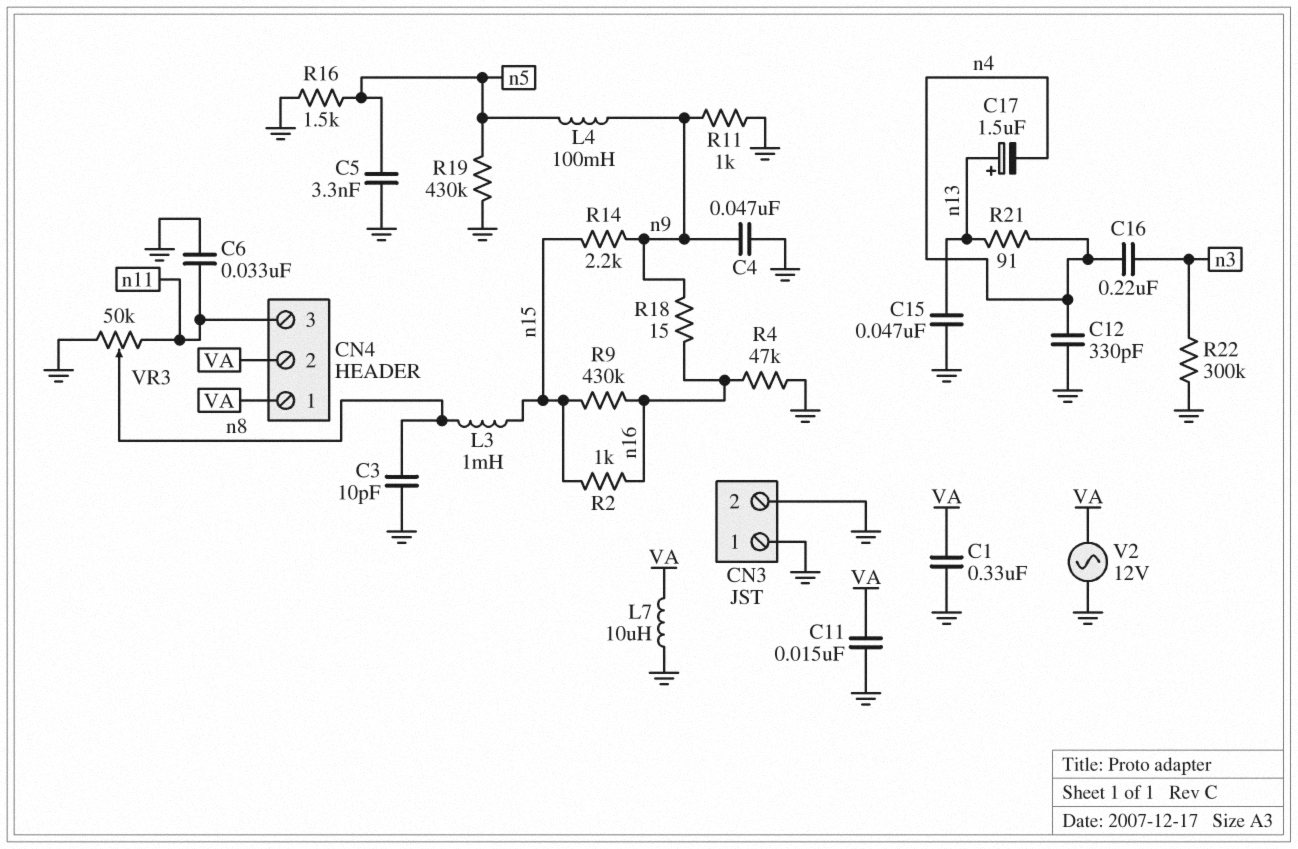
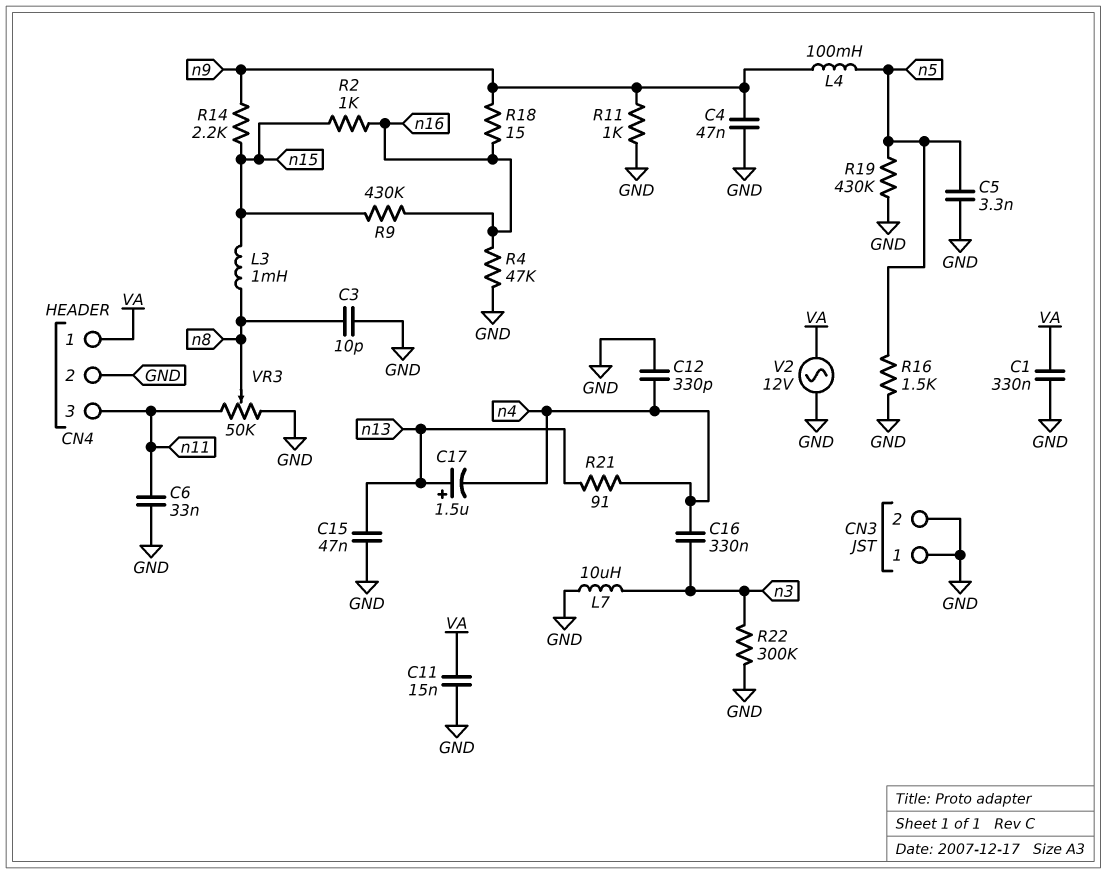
C16: 220nF (n3, n4) -> 330nF (n3, n4)
CN4 pin 2: VA -> GND
L7: 10uH (GND, VA) -> 10uH (GND, n3)

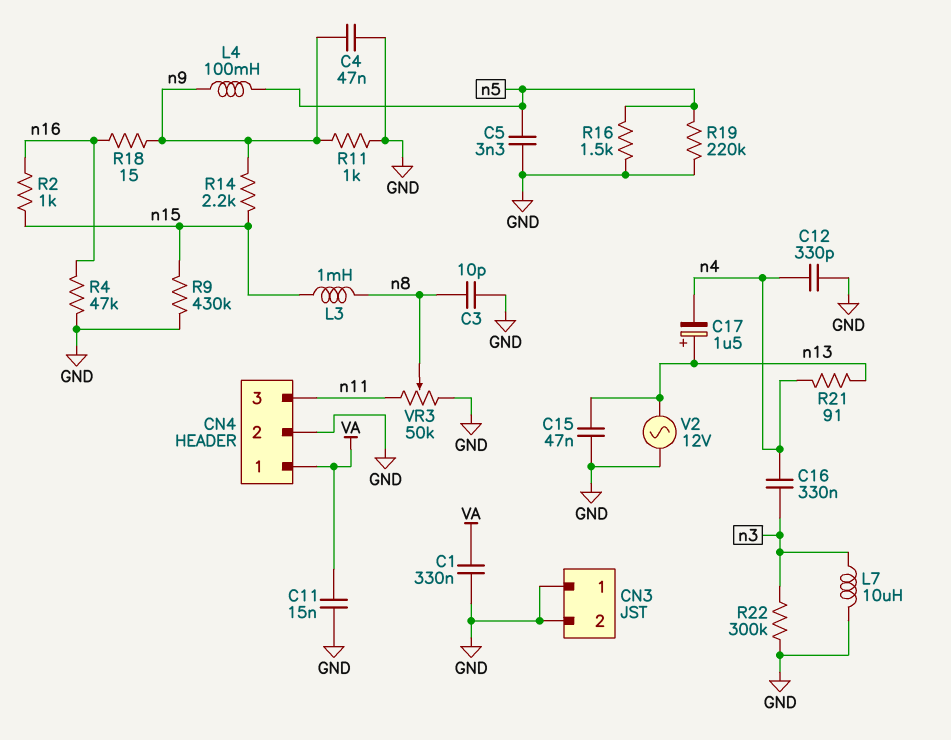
C6: 33nF (GND, n11) -> none
R9: 430k (n15, n16) -> 430k (GND, n15)
R19: 430k (GND, n5) -> 220k (GND, n5)
V2: AC 12V (GND, VA) -> AC 12V (GND, n13)

